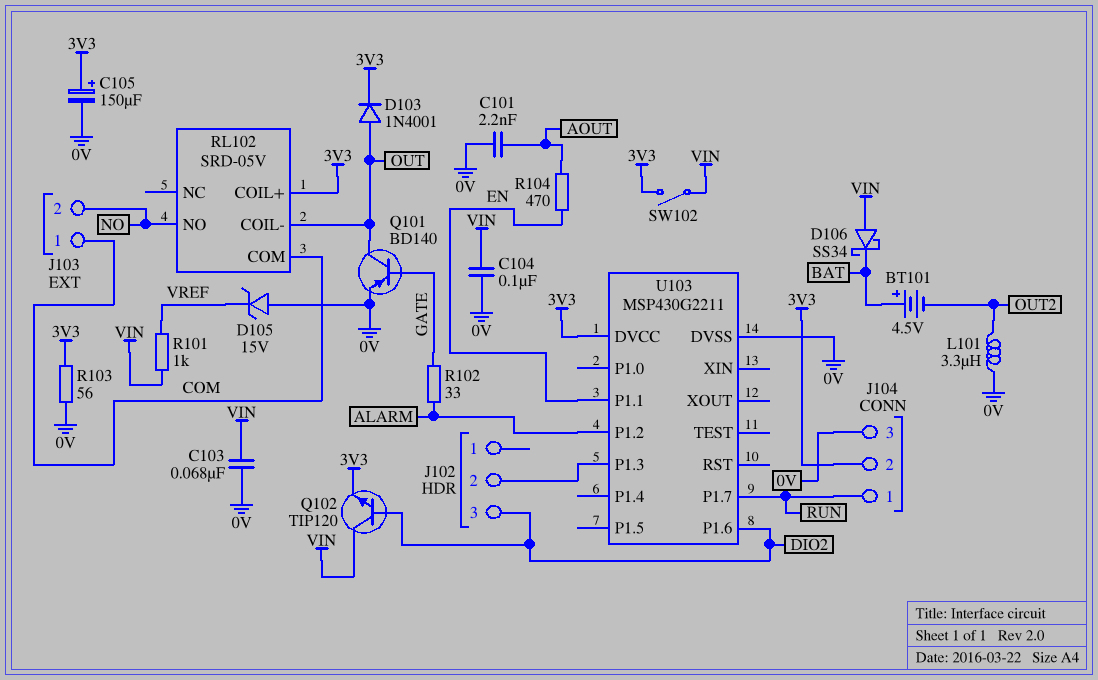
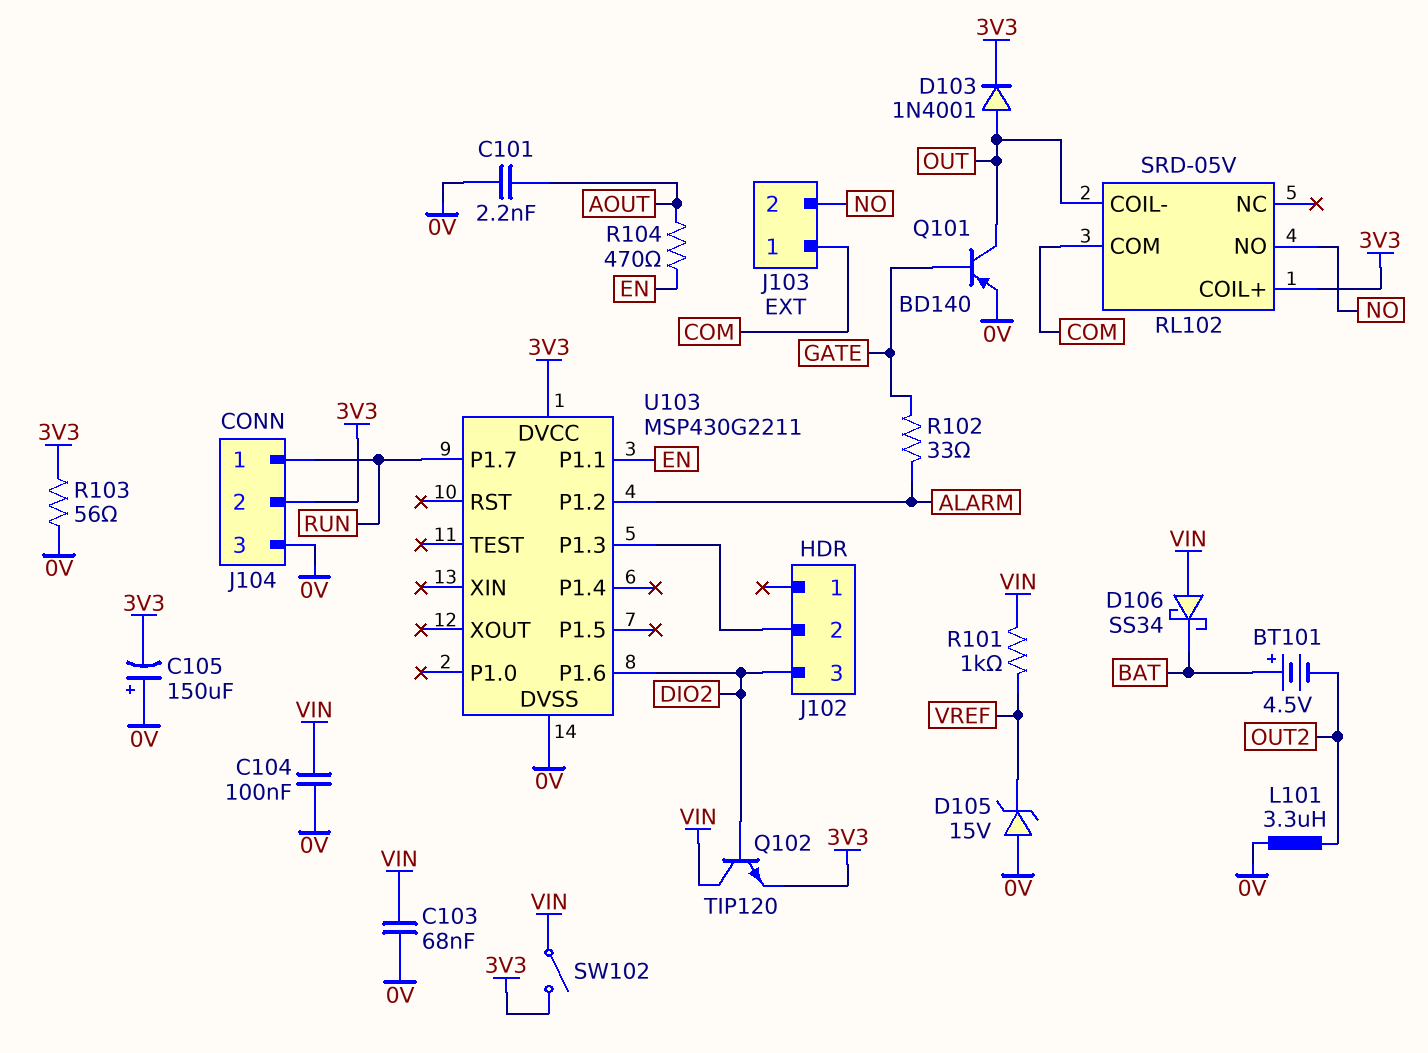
C105: 150uF (plus 3V3, minus 0V) -> 150uF (plus 0V, minus 3V3)

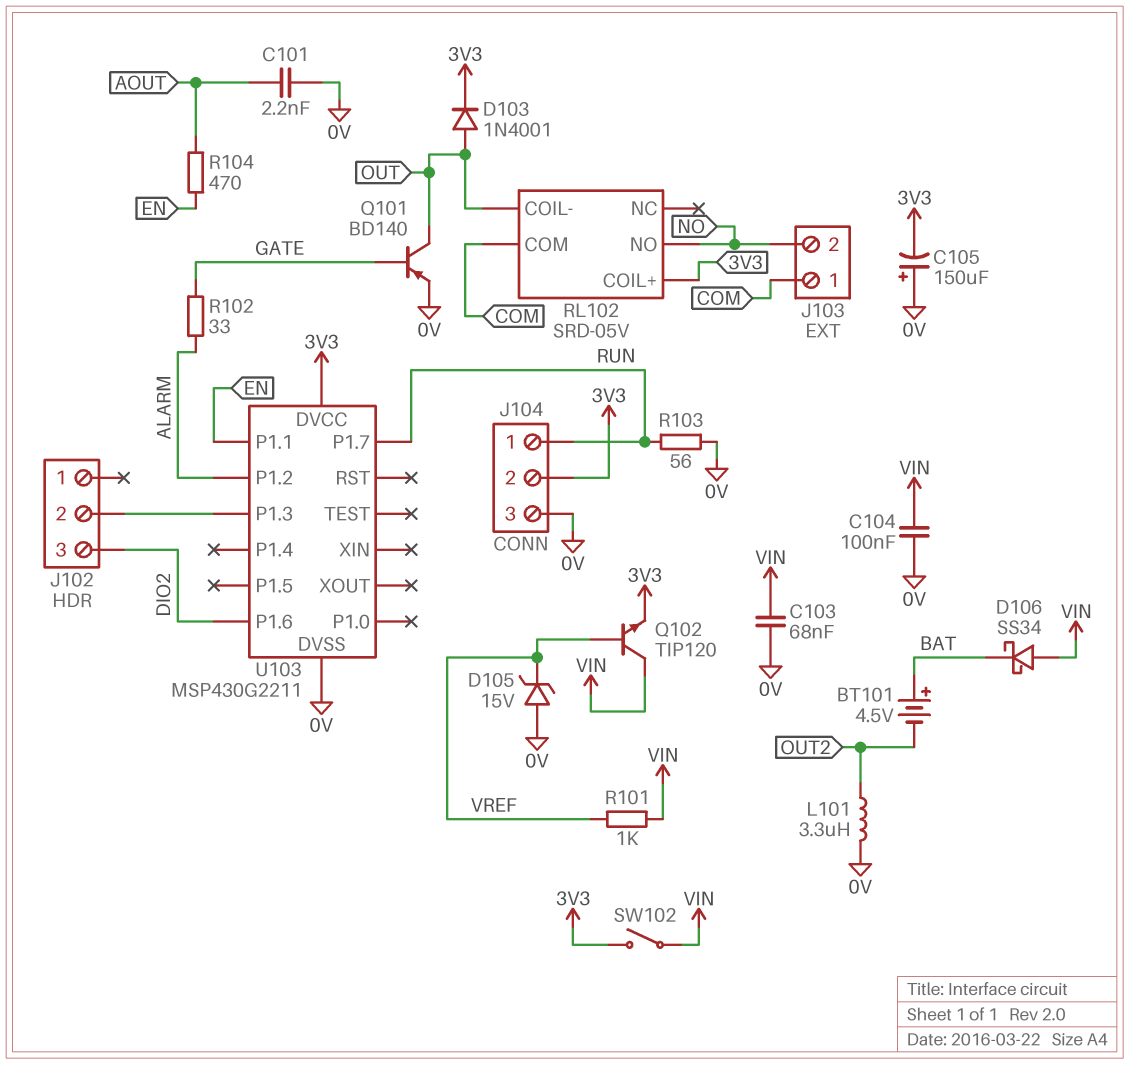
Q102: NPN TIP120 (B DIO2, C VIN, E 3V3) -> NPN TIP120 (B VREF, C VIN, E 3V3)
R103: 56 (0V, 3V3) -> 56 (0V, RUN)

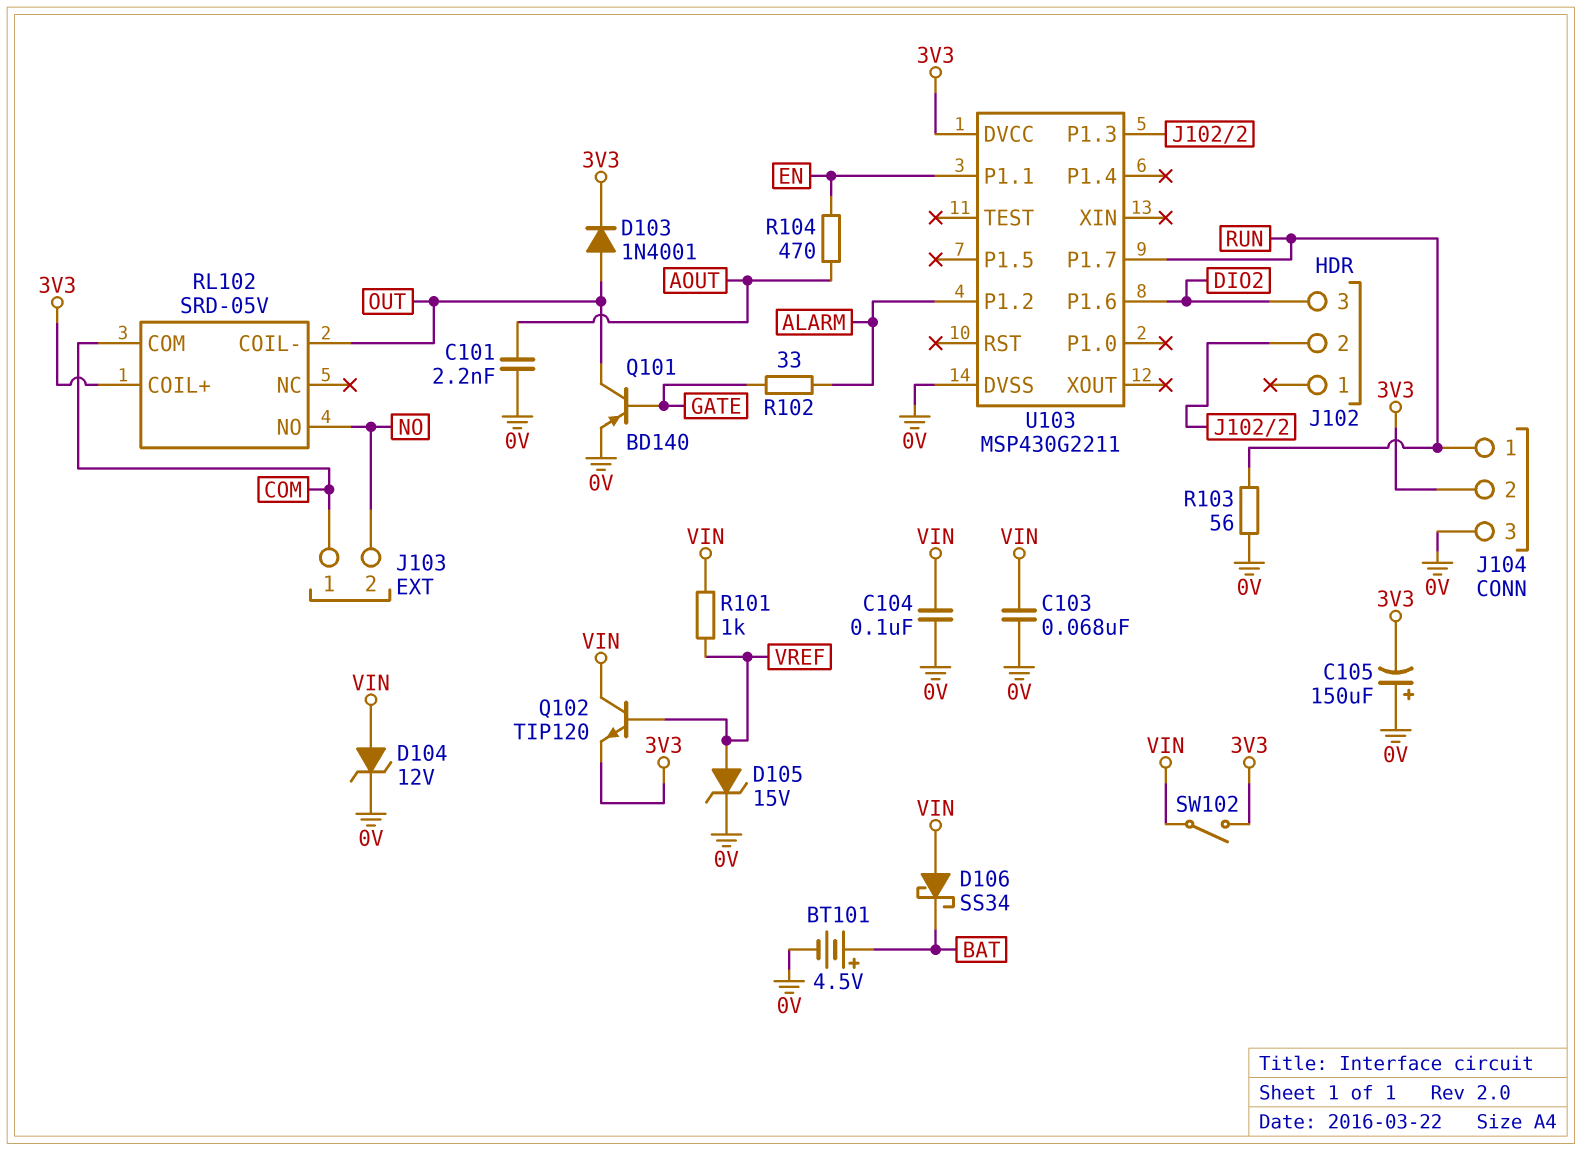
BT101: 4.5V (plus BAT, minus OUT2) -> 4.5V (plus BAT, minus 0V)
D104: none -> zener 12V (A VIN, K 0V)
D105: zener 15V (A 0V, K VREF) -> zener 15V (A VREF, K 0V)
L101: 3.3uH (0V, OUT2) -> none

